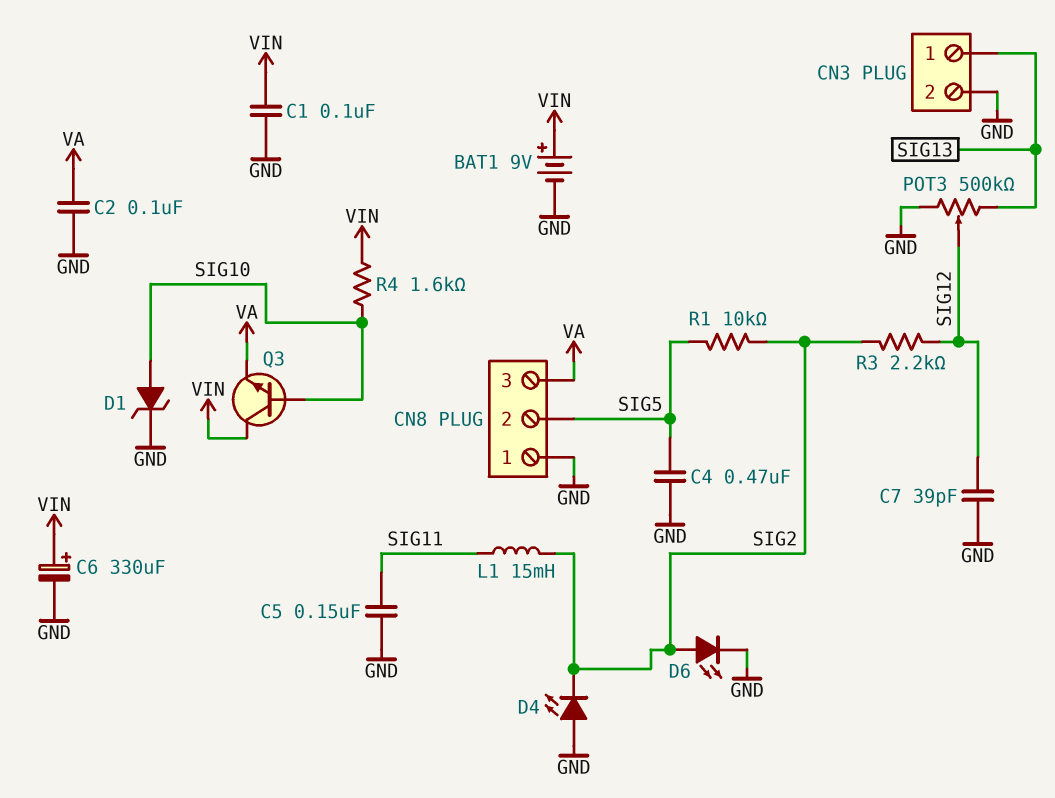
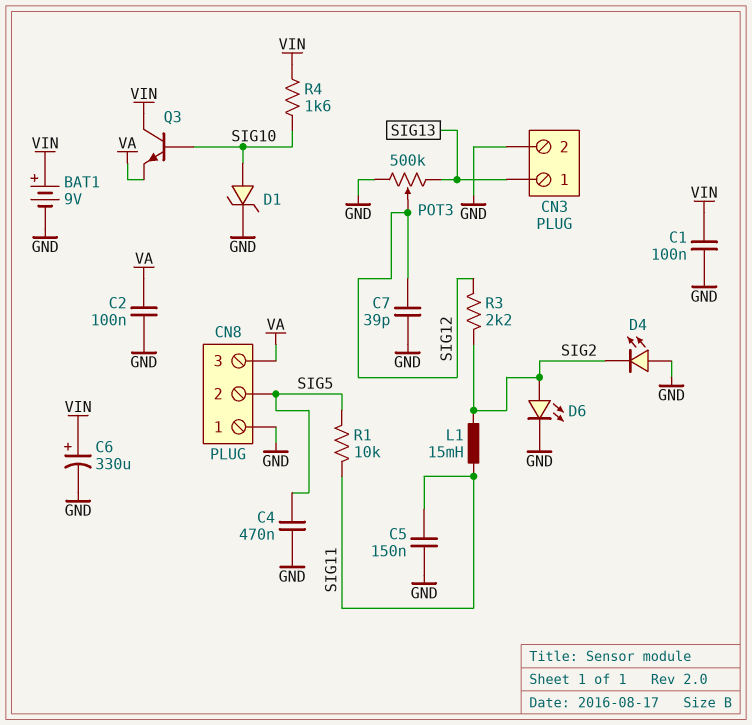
R1: 10k (SIG2, SIG5) -> 10k (SIG5, SIG11)

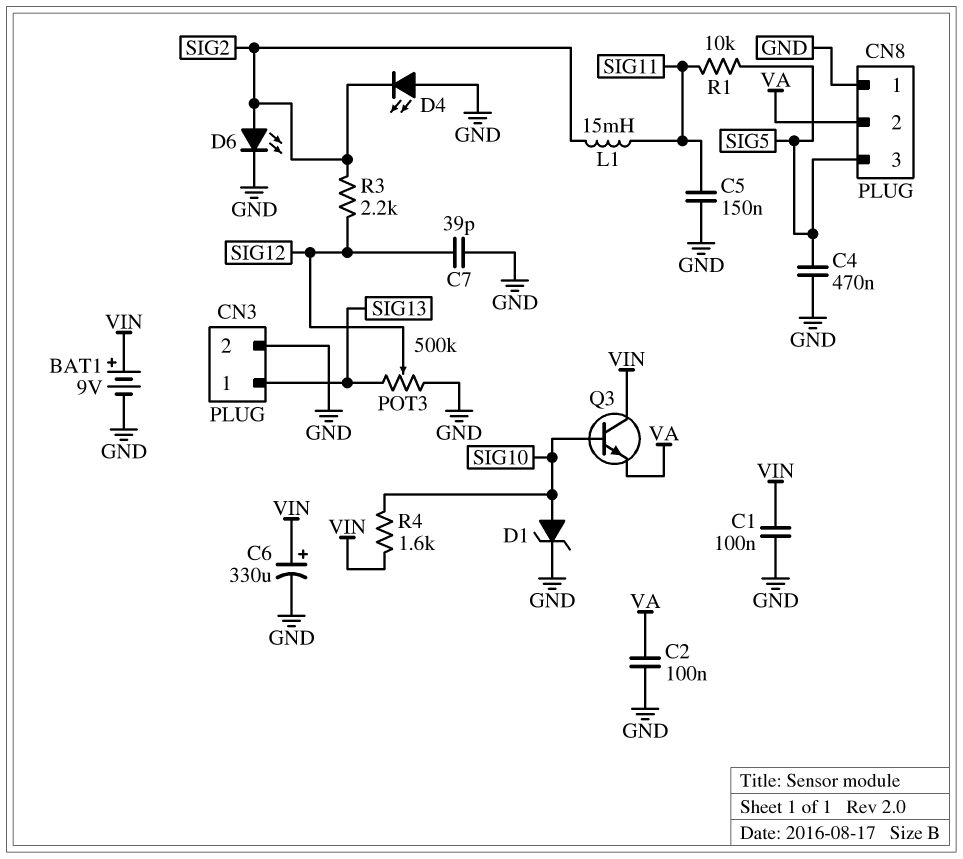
CN8 pin 2: SIG5 -> VA
CN8 pin 3: VA -> SIG5

